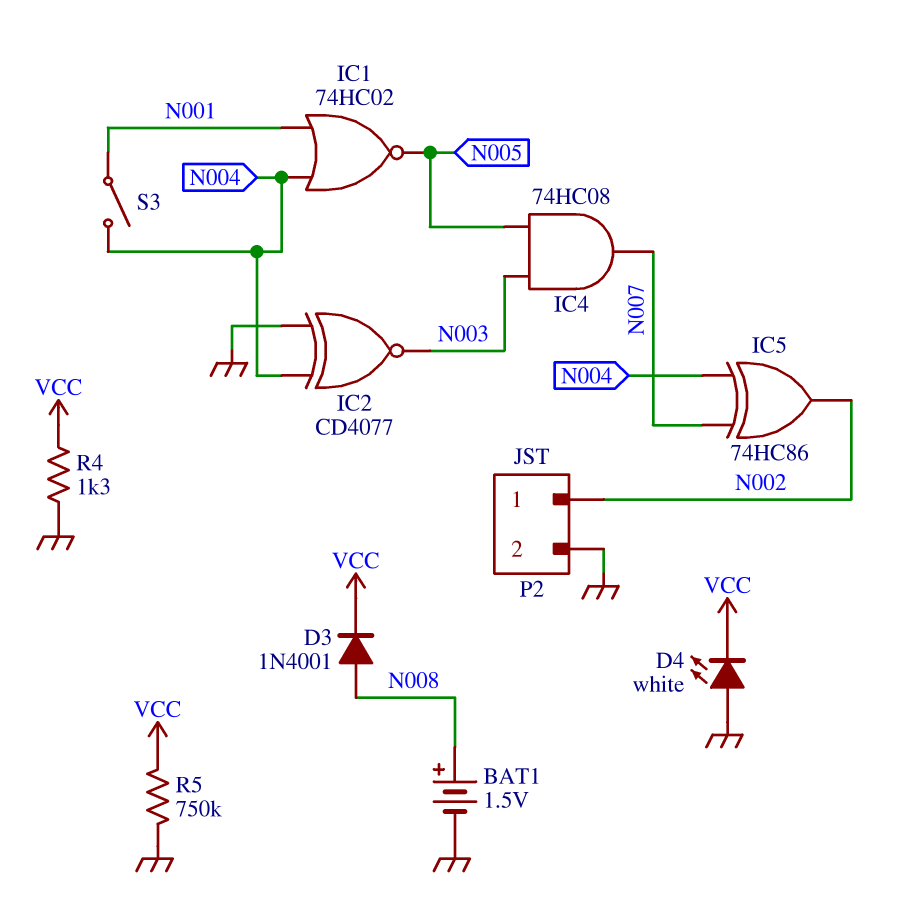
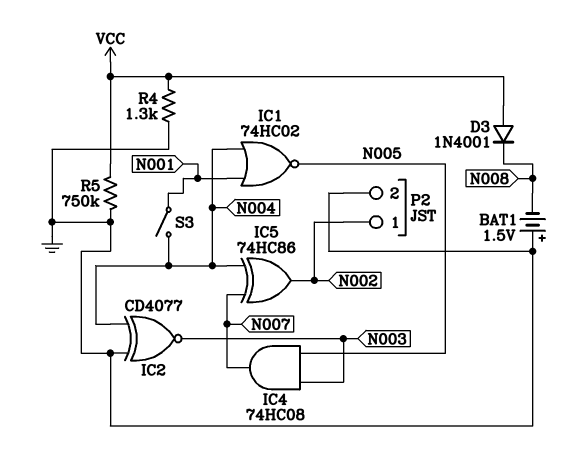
BAT1: 1.5V (plus N008, minus GND) -> 1.5V (plus GND, minus N008)
D3: diode 1N4001 (A N008, K VCC) -> diode 1N4001 (A VCC, K N008)
D4: LED white (A GND, K VCC) -> none

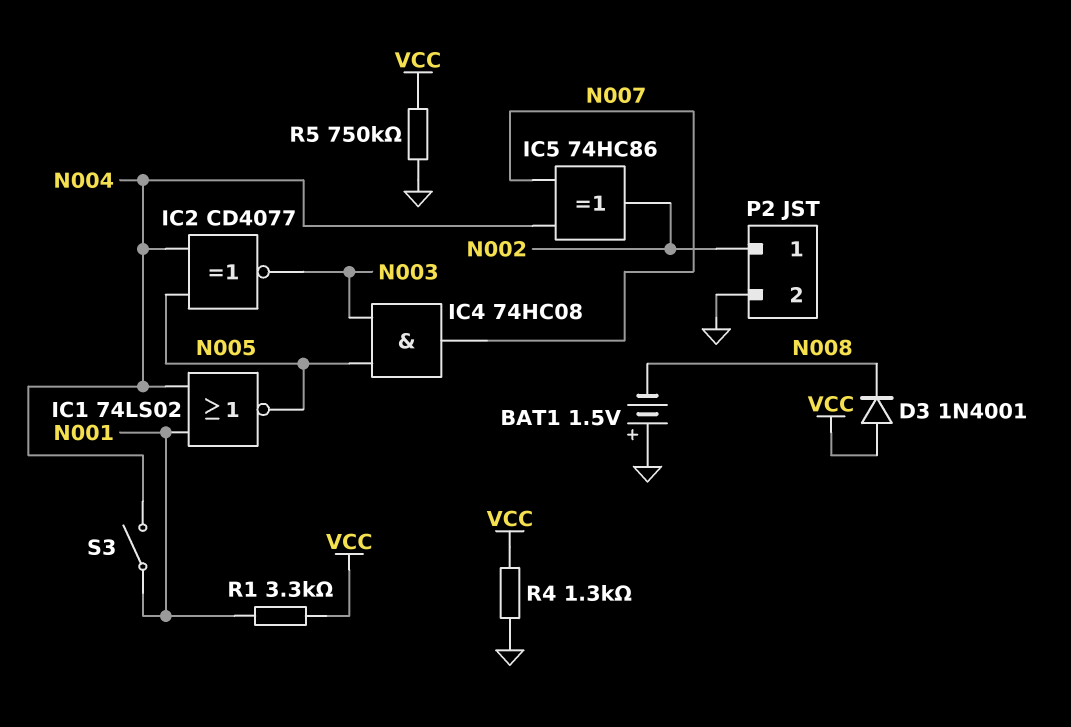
IC1: NOR 74HC02 (in N001, in N004, out N005) -> NOR 74LS02 (in N001, in N004, out N005)
IC2: XNOR CD4077 (in GND, in N004, out N003) -> XNOR CD4077 (in N004, in N005, out N003)
R1: none -> 3.3k (N001, VCC)

